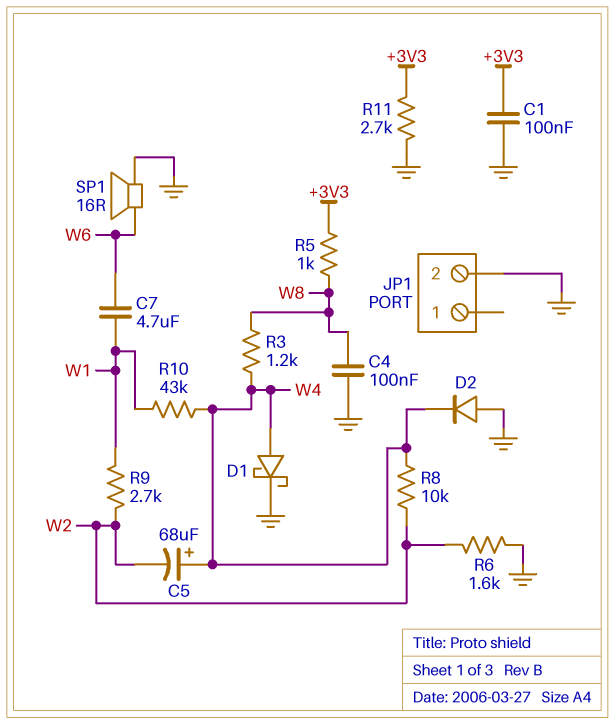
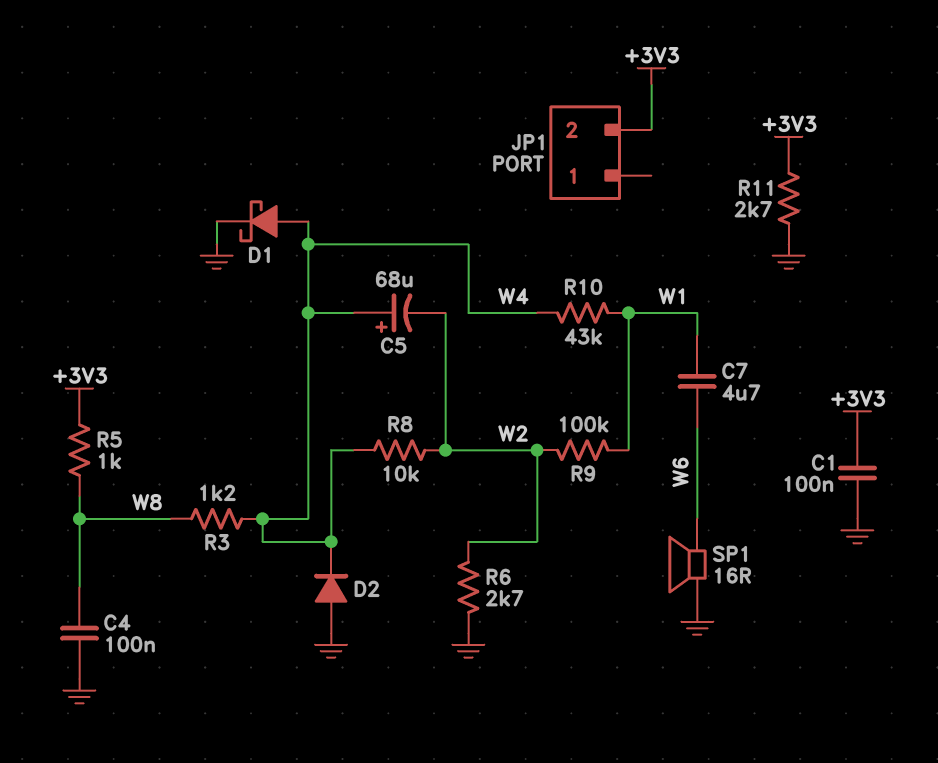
JP1 pin 2: GND -> +3V3
R6: 1.6k (GND, W2) -> 2.7k (GND, W2)
R9: 2.7k (W1, W2) -> 100k (W1, W2)

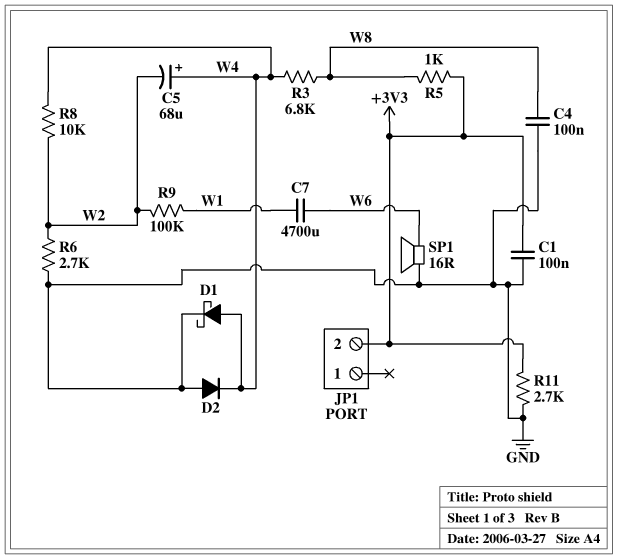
C7: 4.7uF (W1, W6) -> 4700uF (W1, W6)
R3: 1.2k (W4, W8) -> 6.8k (W4, W8)
R10: 43k (W1, W4) -> none

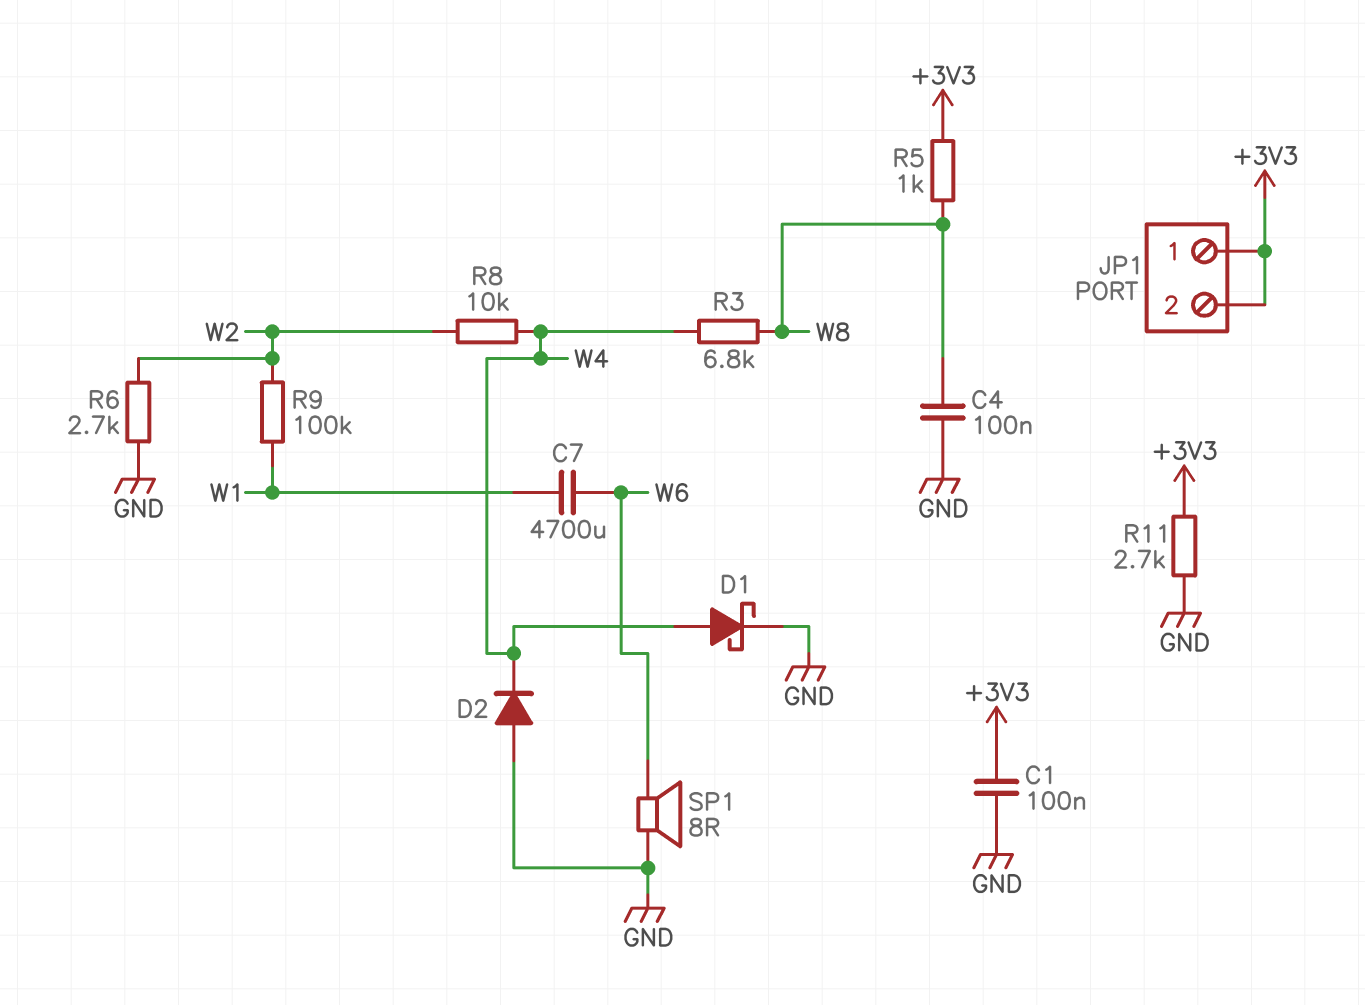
C5: 68uF (plus W4, minus W2) -> none
JP1 pin 1: none -> +3V3
SP1: speaker 16R (GND, W6) -> speaker 8R (GND, W6)

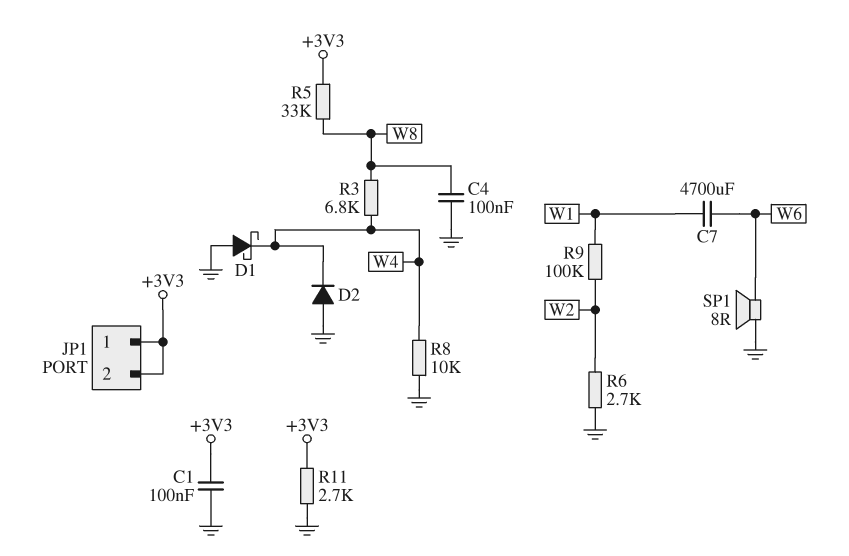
D1: schottky (A W4, K GND) -> schottky (A GND, K W4)
R5: 1k (+3V3, W8) -> 33k (+3V3, W8)
R8: 10k (W2, W4) -> 10k (GND, W4)

